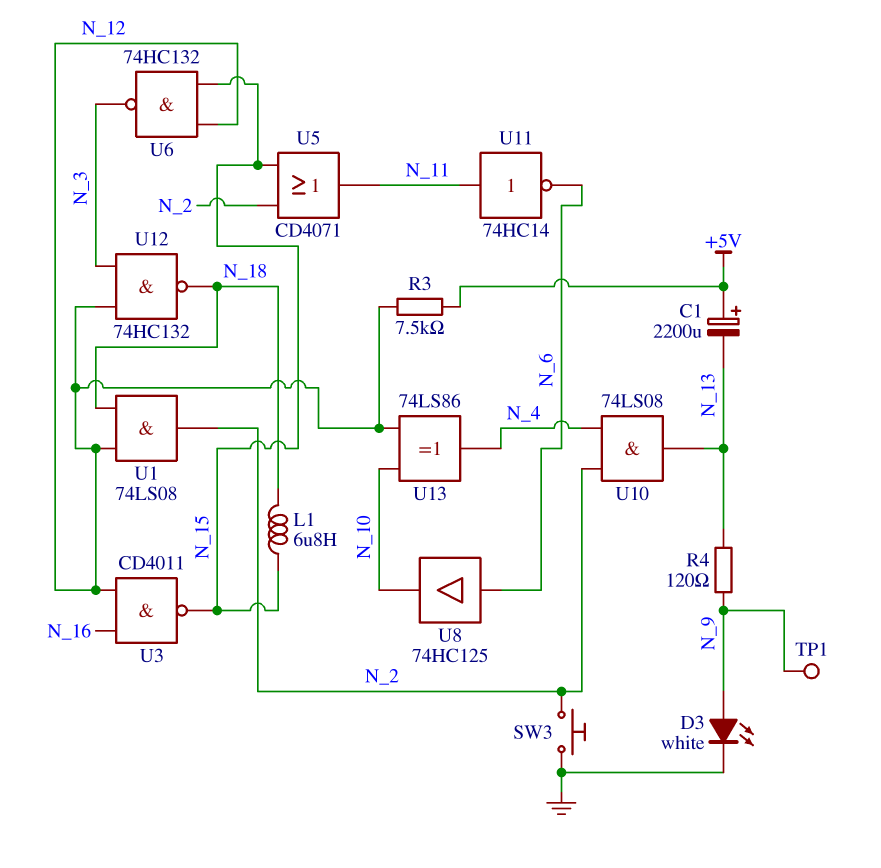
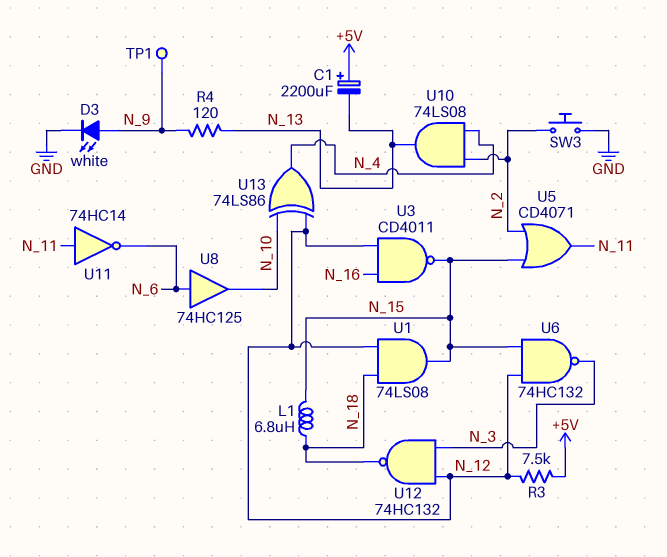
U1: AND 74LS08 (in N_12, in N_18, out N_2) -> AND 74LS08 (in N_12, in N_18, out N_15)

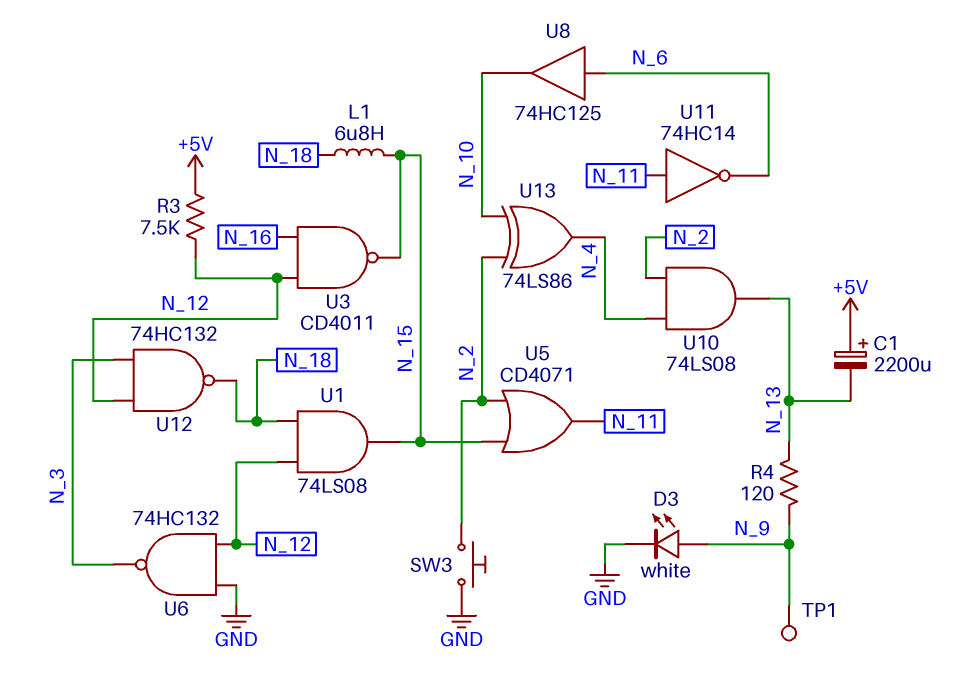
U6: NAND 74HC132 (in N_12, in N_15, out N_3) -> NAND 74HC132 (in GND, in N_12, out N_3)
U13: XOR 74LS86 (in N_10, in N_12, out N_4) -> XOR 74LS86 (in N_2, in N_10, out N_4)

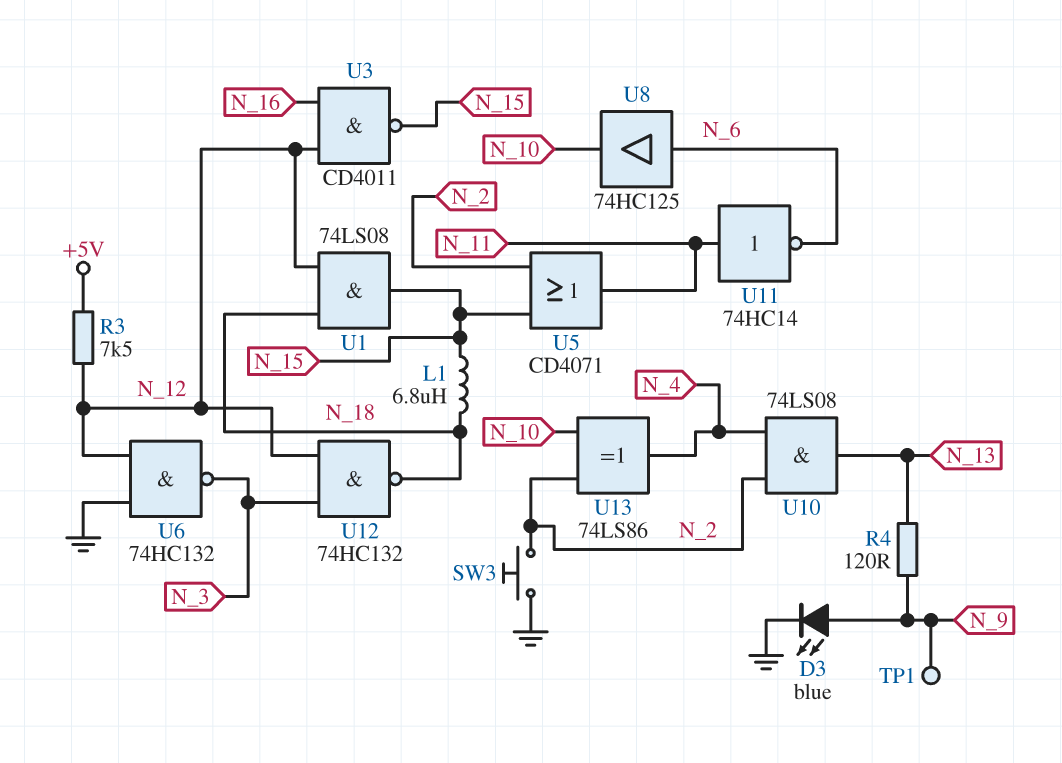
C1: 2200uF (plus +5V, minus N_13) -> none
D3: LED white (A N_9, K GND) -> LED blue (A N_9, K GND)

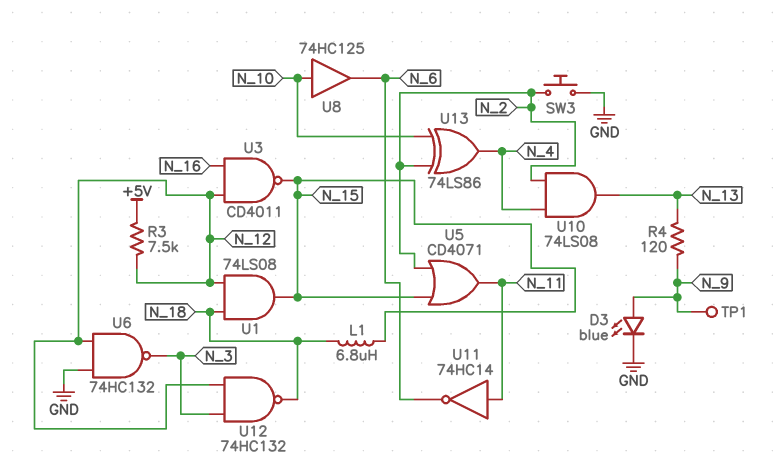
U8: buffer 74HC125 (in N_6, out N_10) -> buffer 74HC125 (in N_10, out N_6)

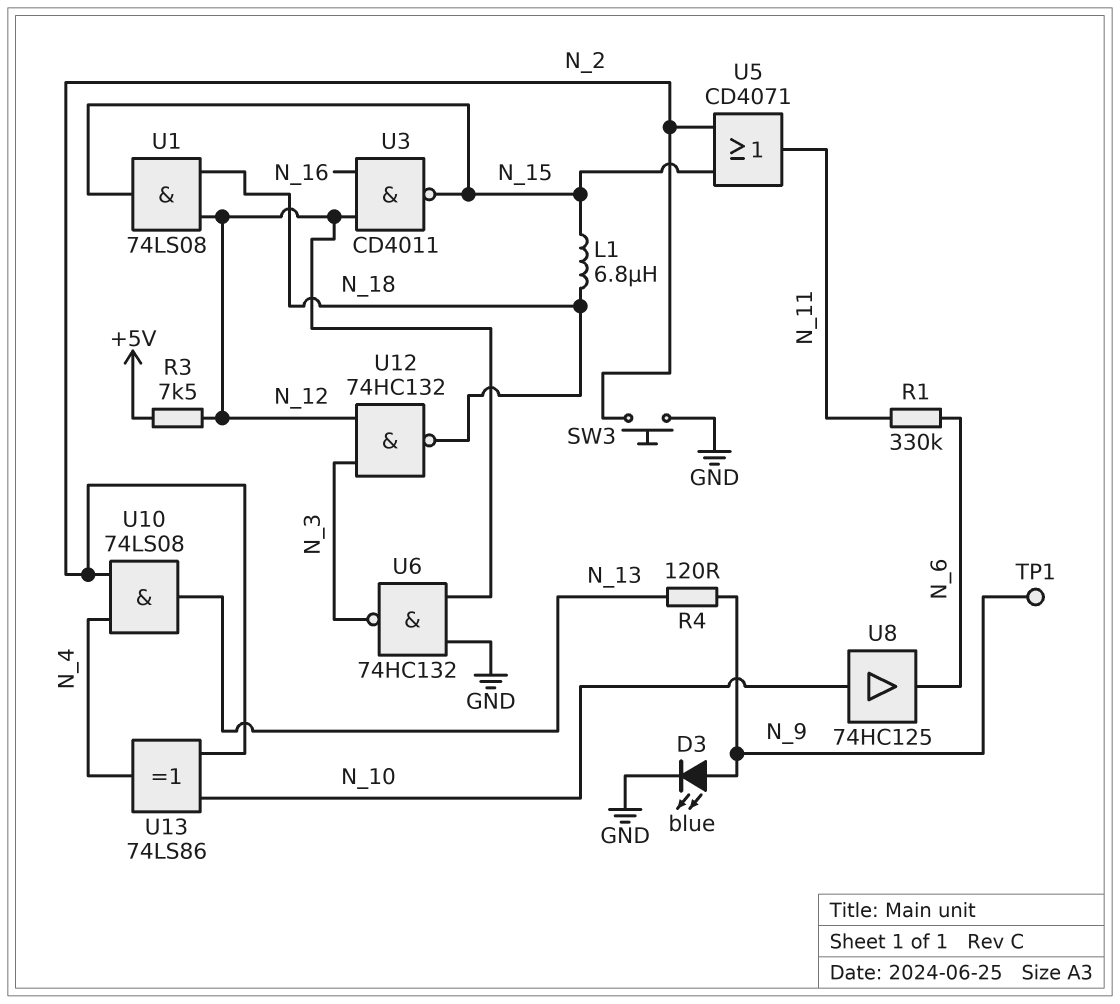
R1: none -> 330k (N_6, N_11)
U11: NOT 74HC14 (in N_11, out N_6) -> none

